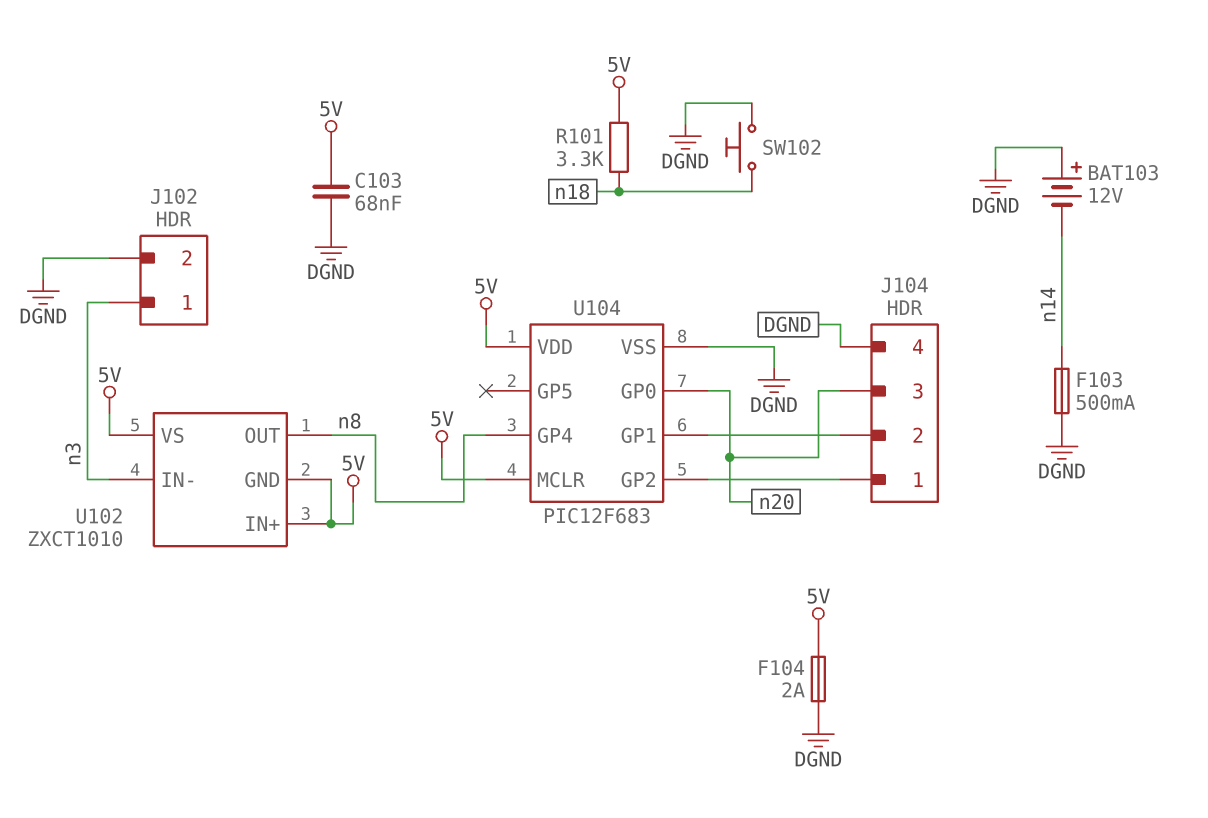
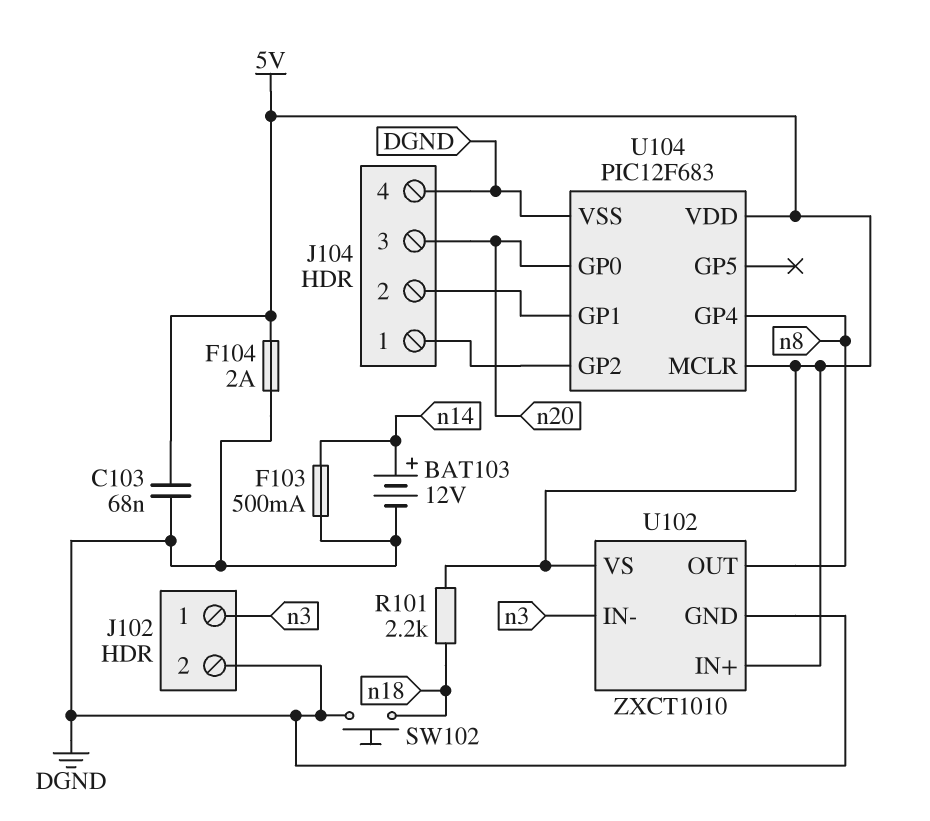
BAT103: 12V (plus DGND, minus n14) -> 12V (plus n14, minus DGND)
R101: 3.3k (5V, n18) -> 2.2k (5V, n18)
U102 pin GND: 5V -> DGND

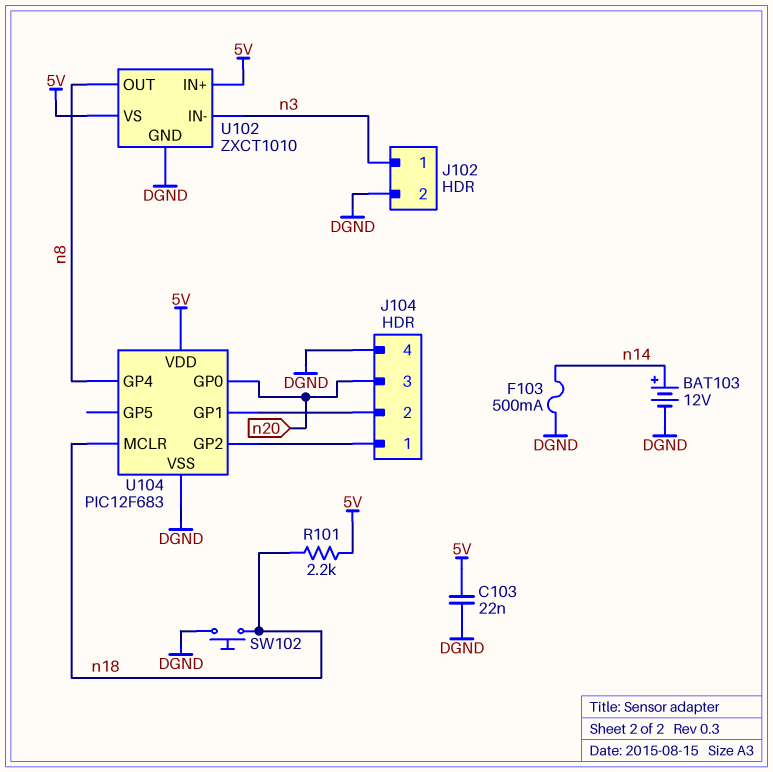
C103: 68nF (5V, DGND) -> 22nF (5V, DGND)
F104: 2A (5V, DGND) -> none
U104 pin MCLR: 5V -> n18

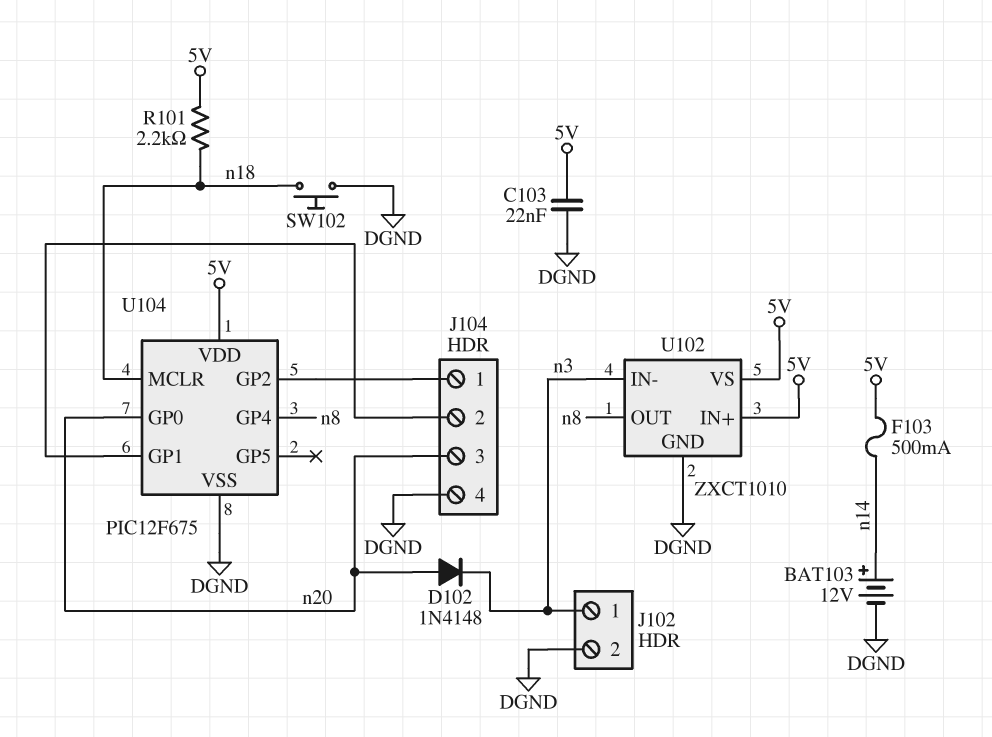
D102: none -> diode 1N4148 (A n20, K n3)
F103: 500mA (DGND, n14) -> 500mA (5V, n14)
U104: PIC12F683 -> PIC12F675

